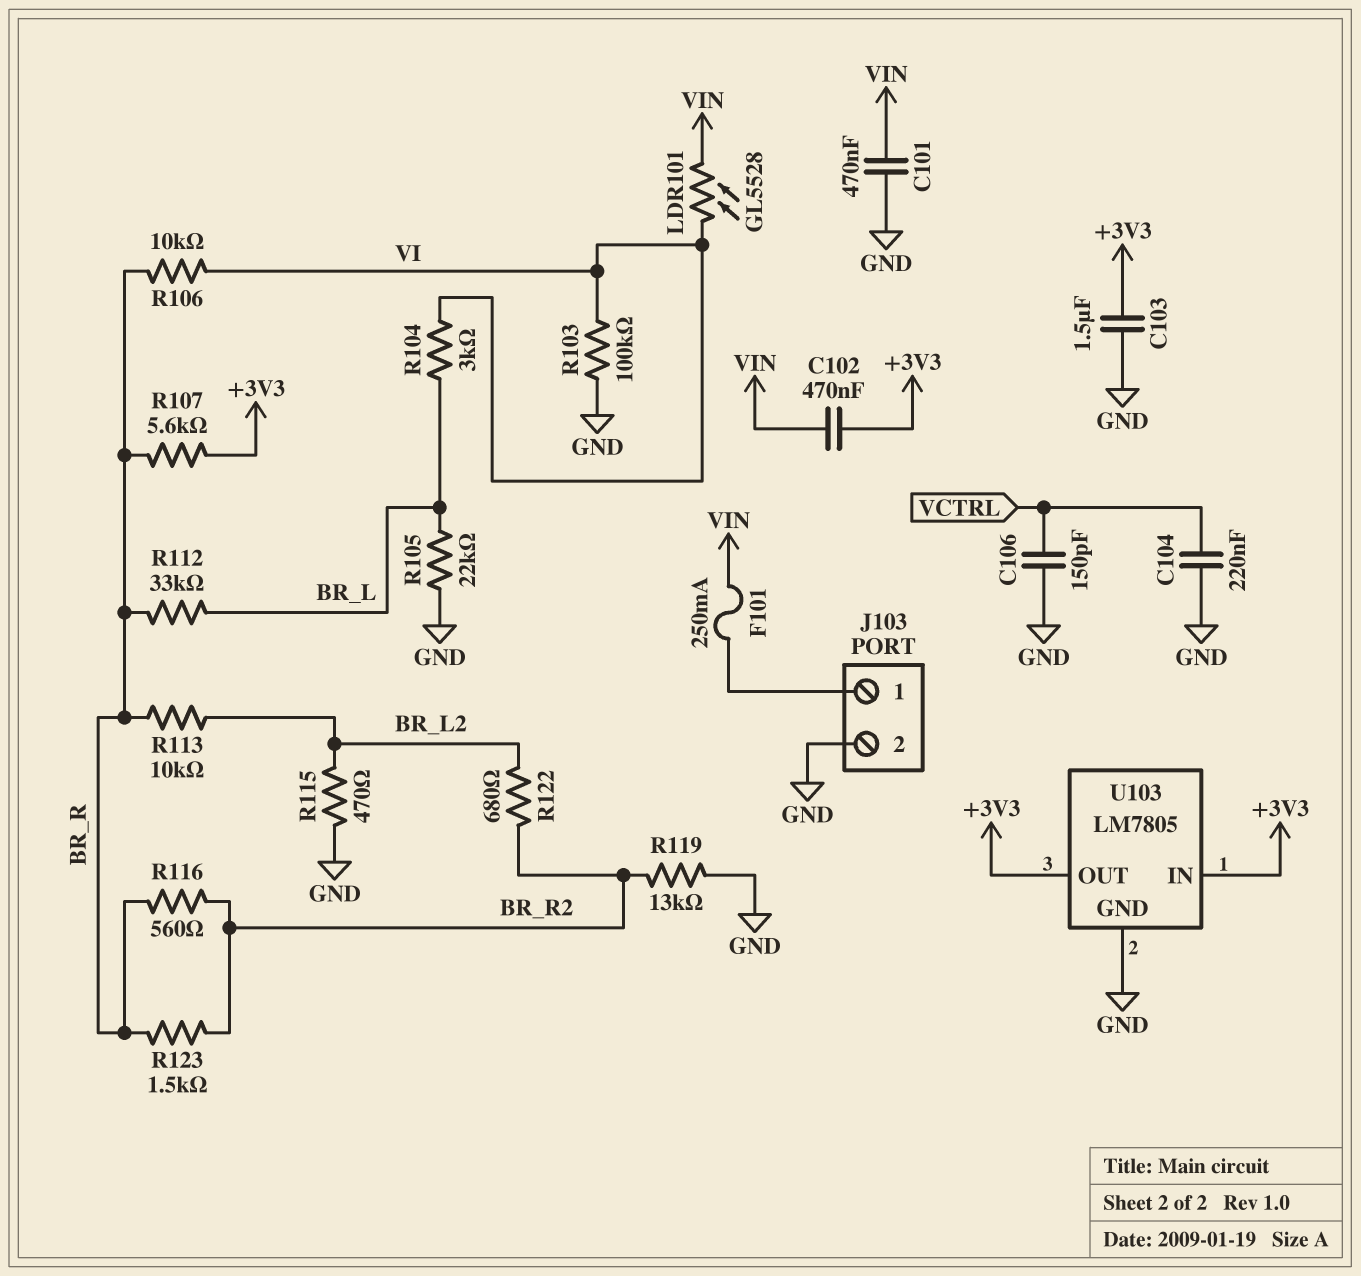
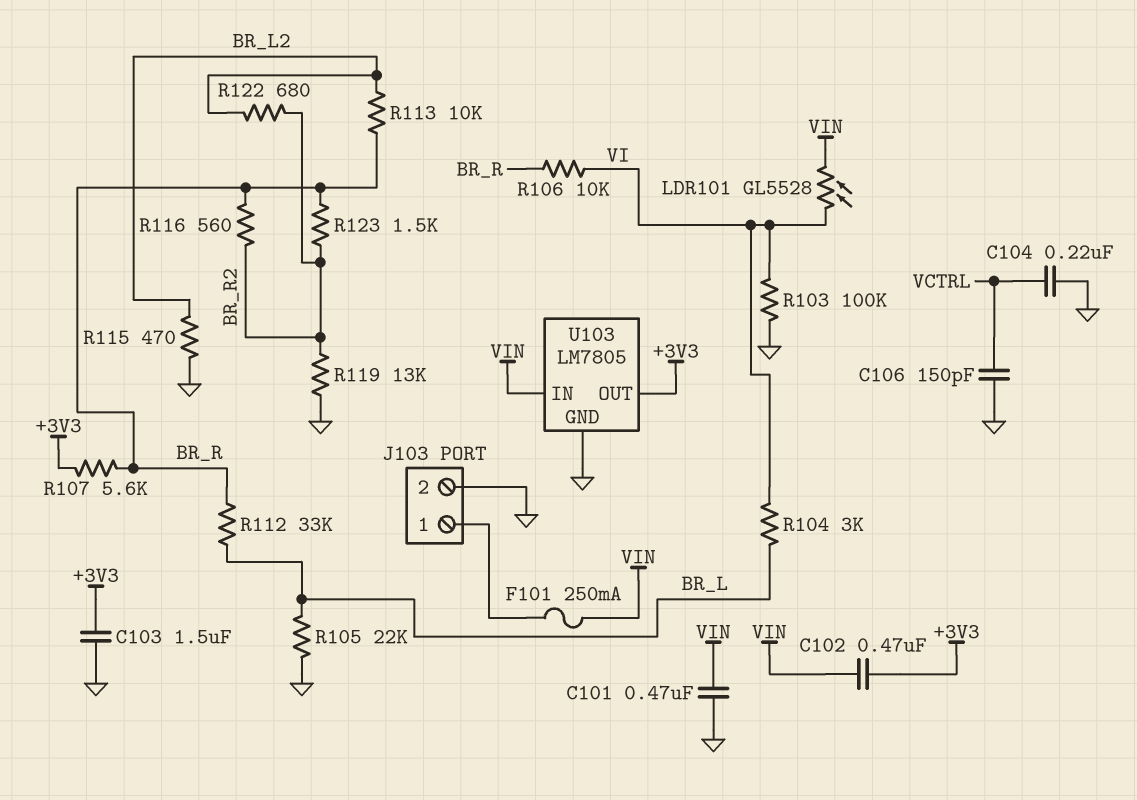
U103 pin IN: +3V3 -> VIN

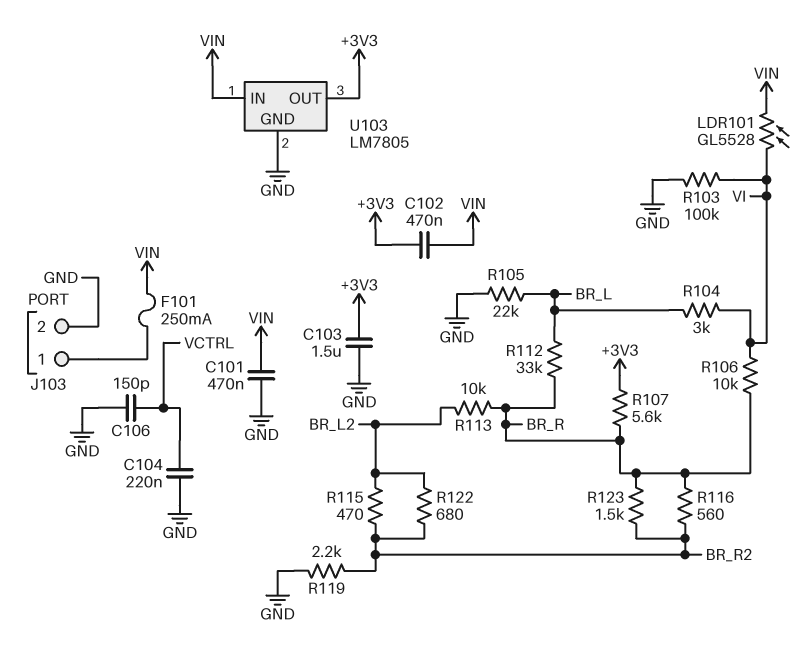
R115: 470 (BR_L2, GND) -> 470 (BR_L2, BR_R2)
R119: 13k (BR_R2, GND) -> 2.2k (BR_R2, GND)

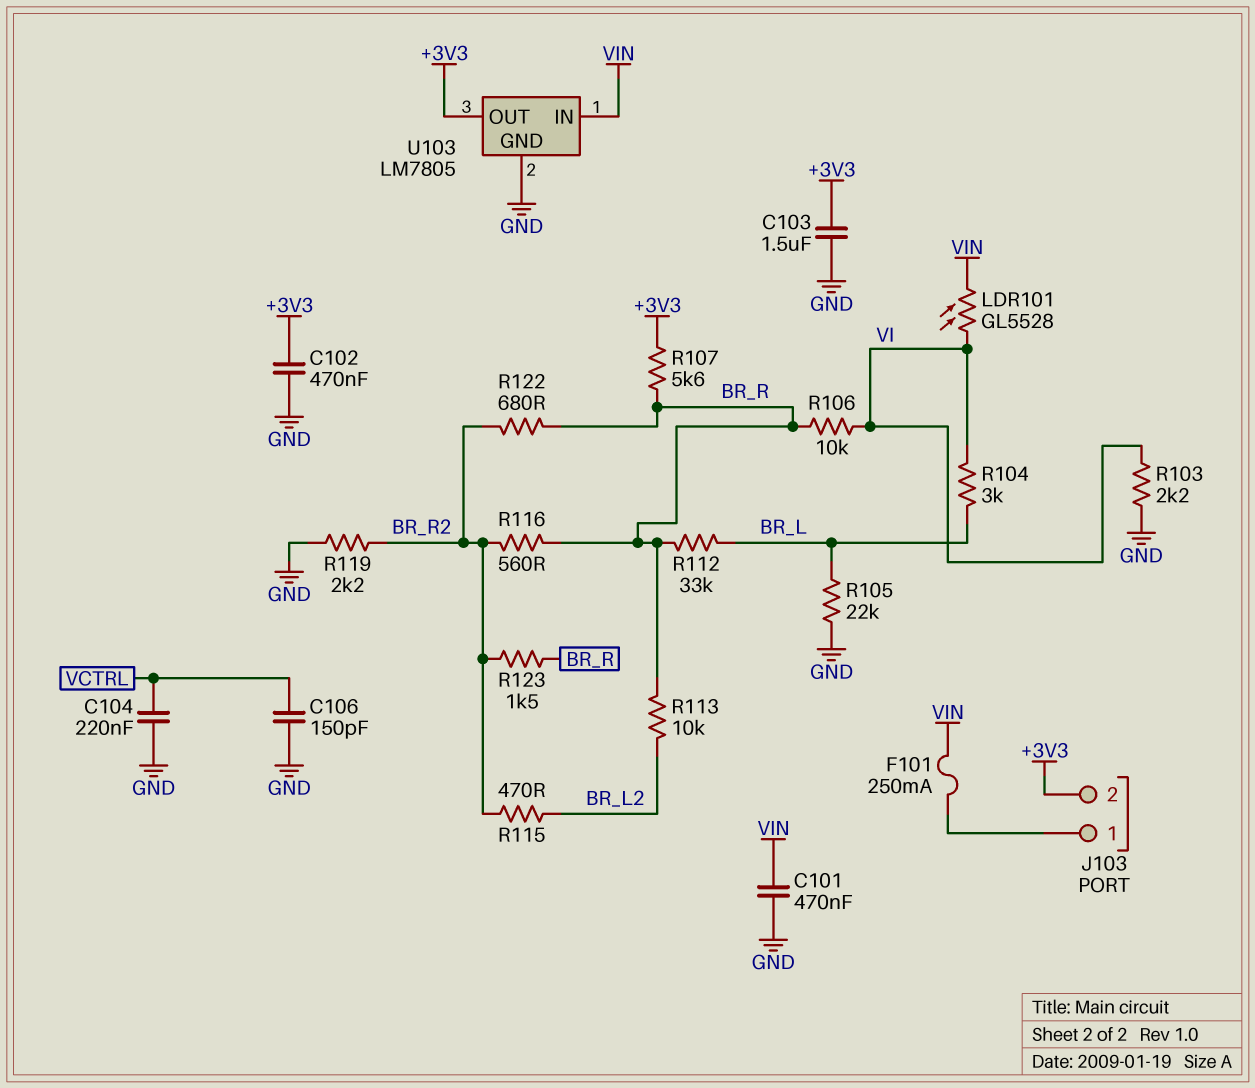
C102: 470nF (+3V3, VIN) -> 470nF (+3V3, GND)
J103 pin 2: GND -> +3V3
R103: 100k (GND, VI) -> 2.2k (GND, VI)
R122: 680 (BR_L2, BR_R2) -> 680 (BR_R, BR_R2)

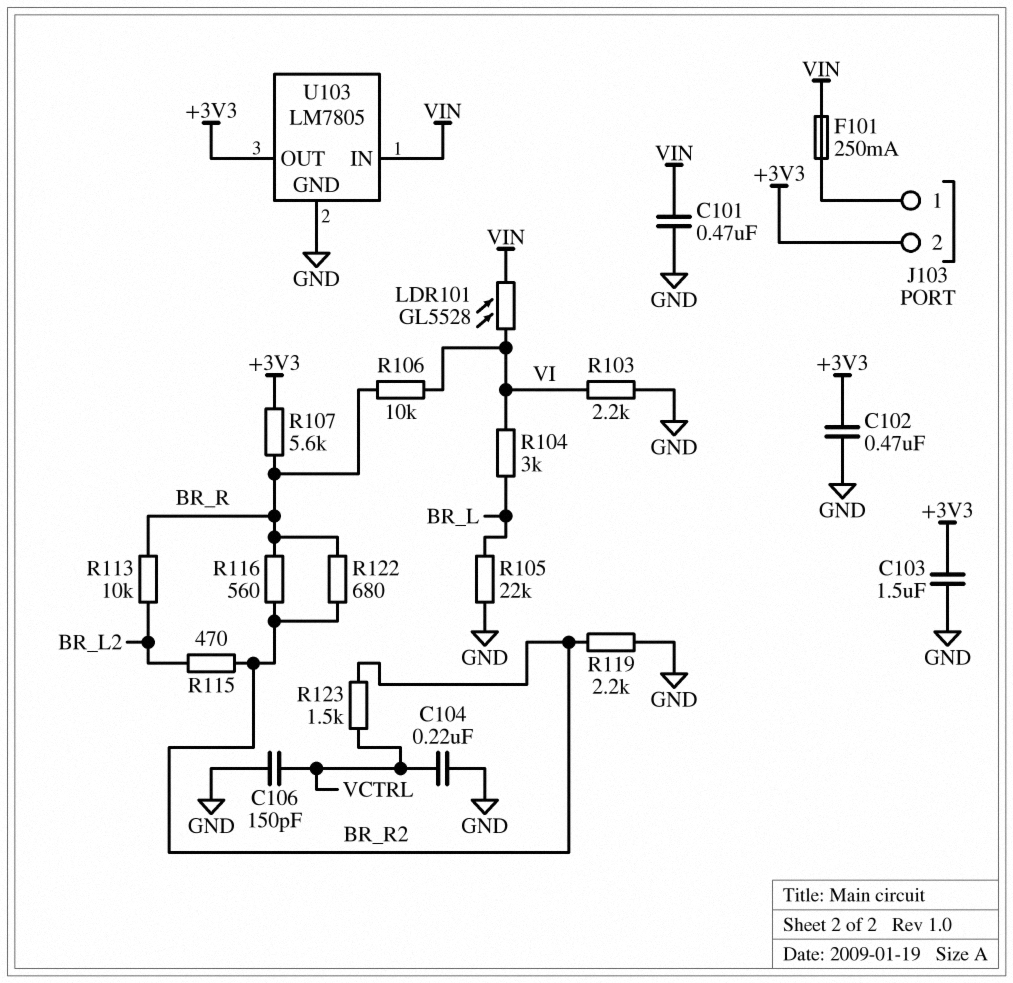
R112: 33k (BR_L, BR_R) -> none
R123: 1.5k (BR_R, BR_R2) -> 1.5k (BR_R2, VCTRL)

